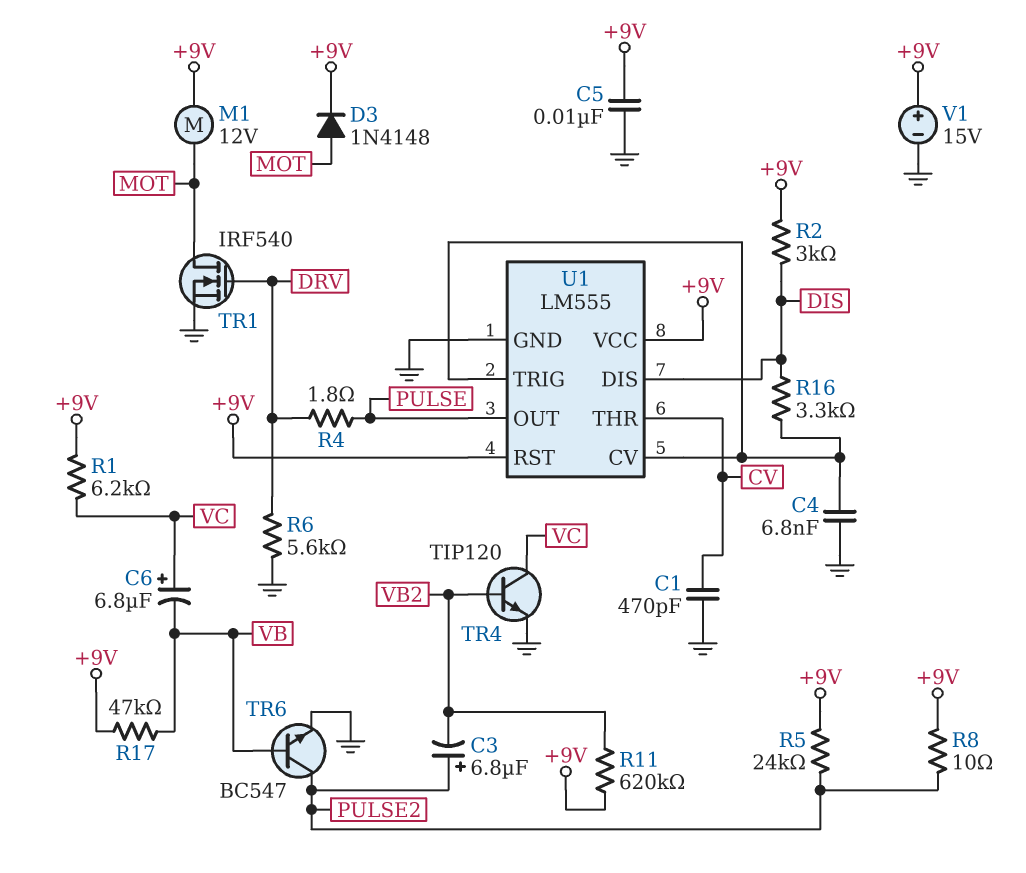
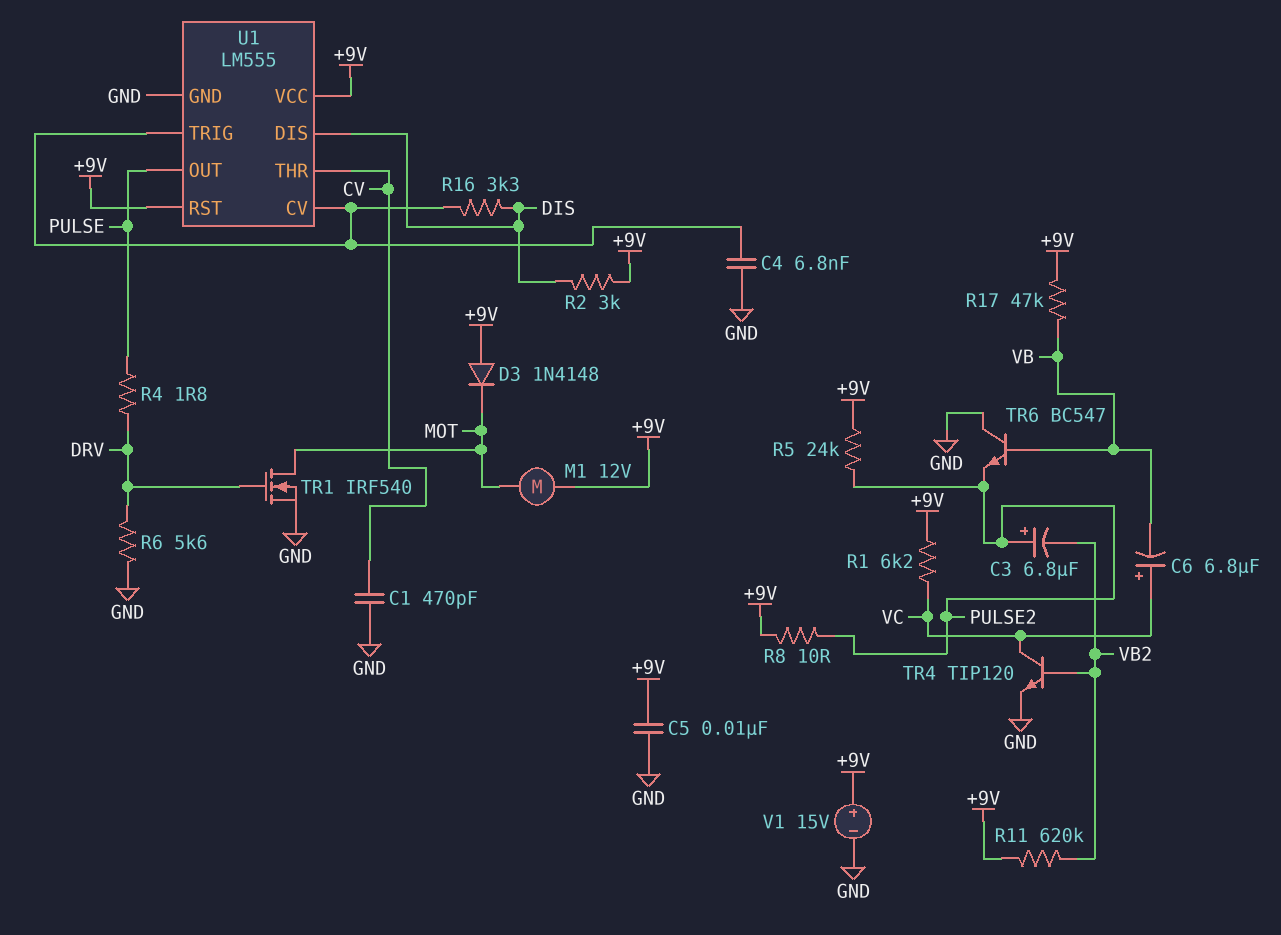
D3: diode 1N4148 (A MOT, K +9V) -> diode 1N4148 (A +9V, K MOT)
TR6: NPN BC547 (B VB, C PULSE2, E GND) -> NPN BC547 (B VB, C GND, E PULSE2)

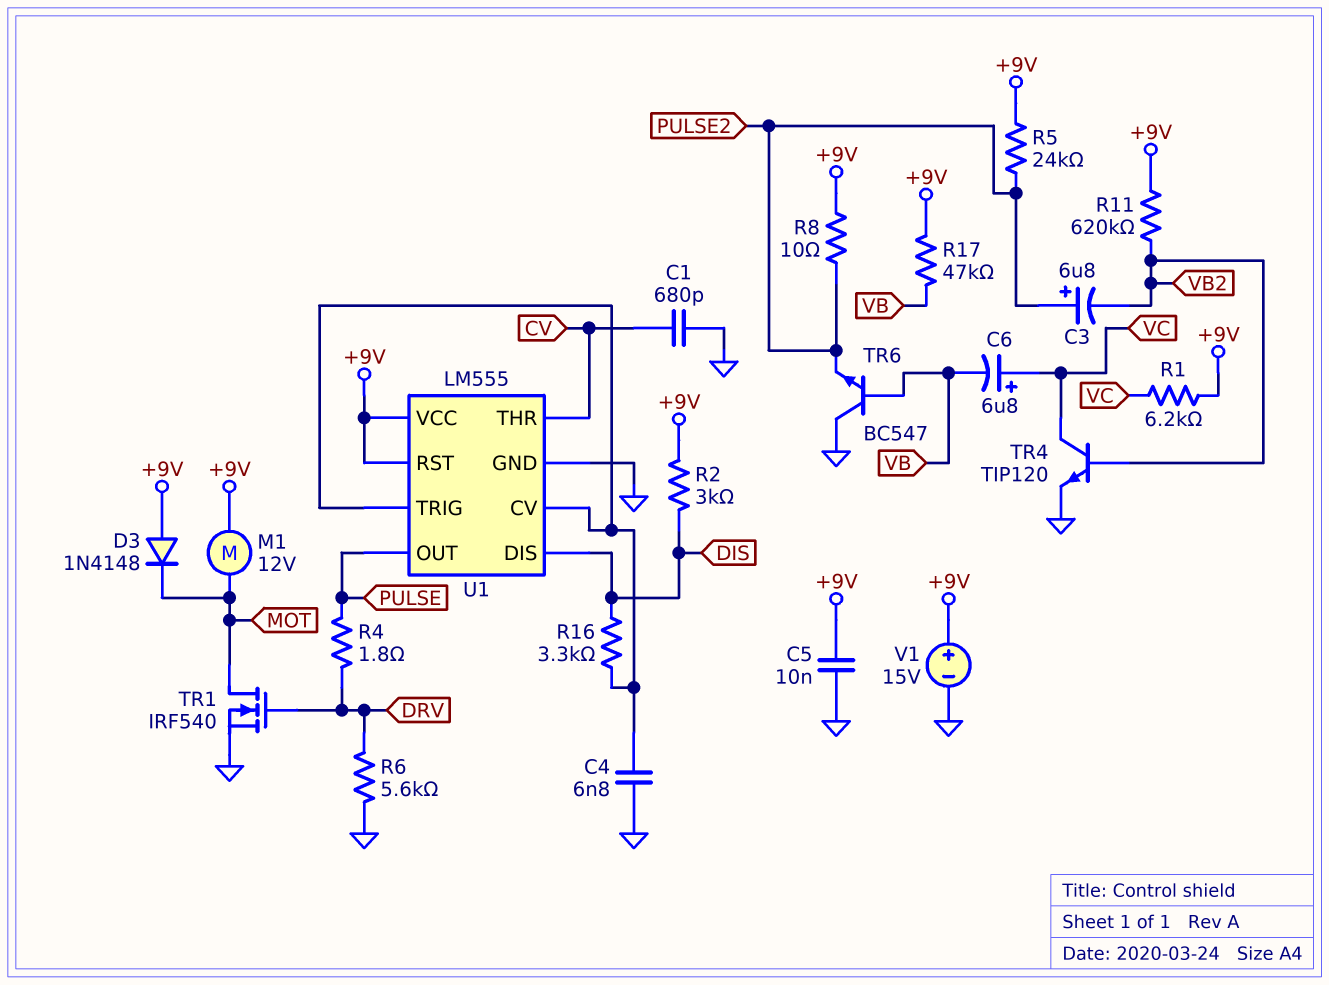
C1: 470pF (CV, GND) -> 680pF (CV, GND)

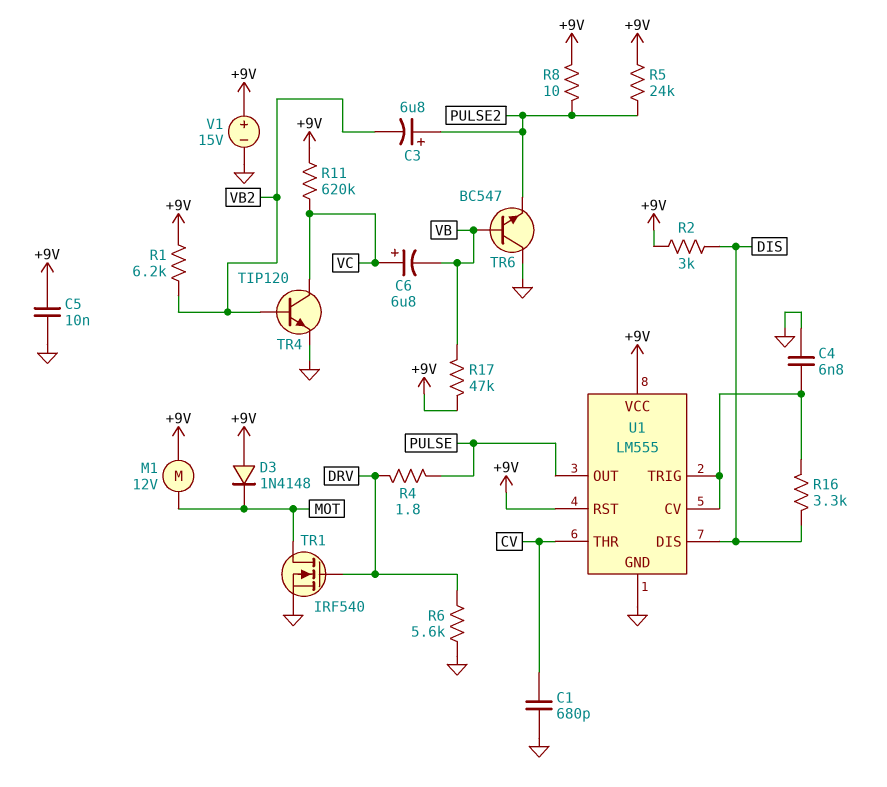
R1: 6.2k (+9V, VC) -> 6.2k (+9V, VB2)
R11: 620k (+9V, VB2) -> 620k (+9V, VC)

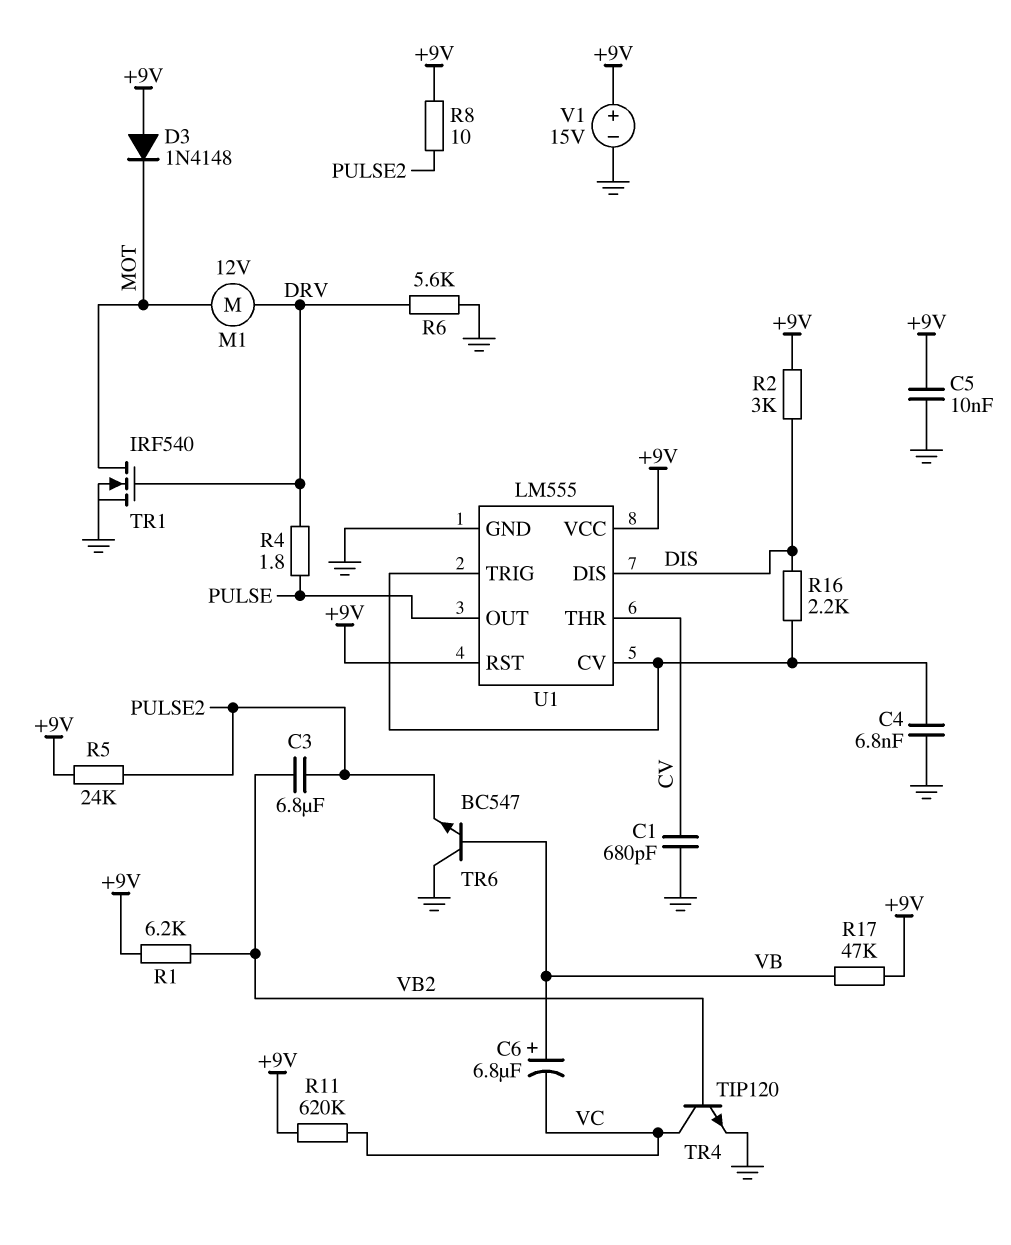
C3: 6.8uF (plus PULSE2, minus VB2) -> 6.8uF (PULSE2, VB2)
C6: 6.8uF (plus VC, minus VB) -> 6.8uF (plus VB, minus VC)
M1: motor 12V (+9V, MOT) -> motor 12V (DRV, MOT)
R16: 3.3k (DIS, U1/CV) -> 2.2k (DIS, U1/CV)

